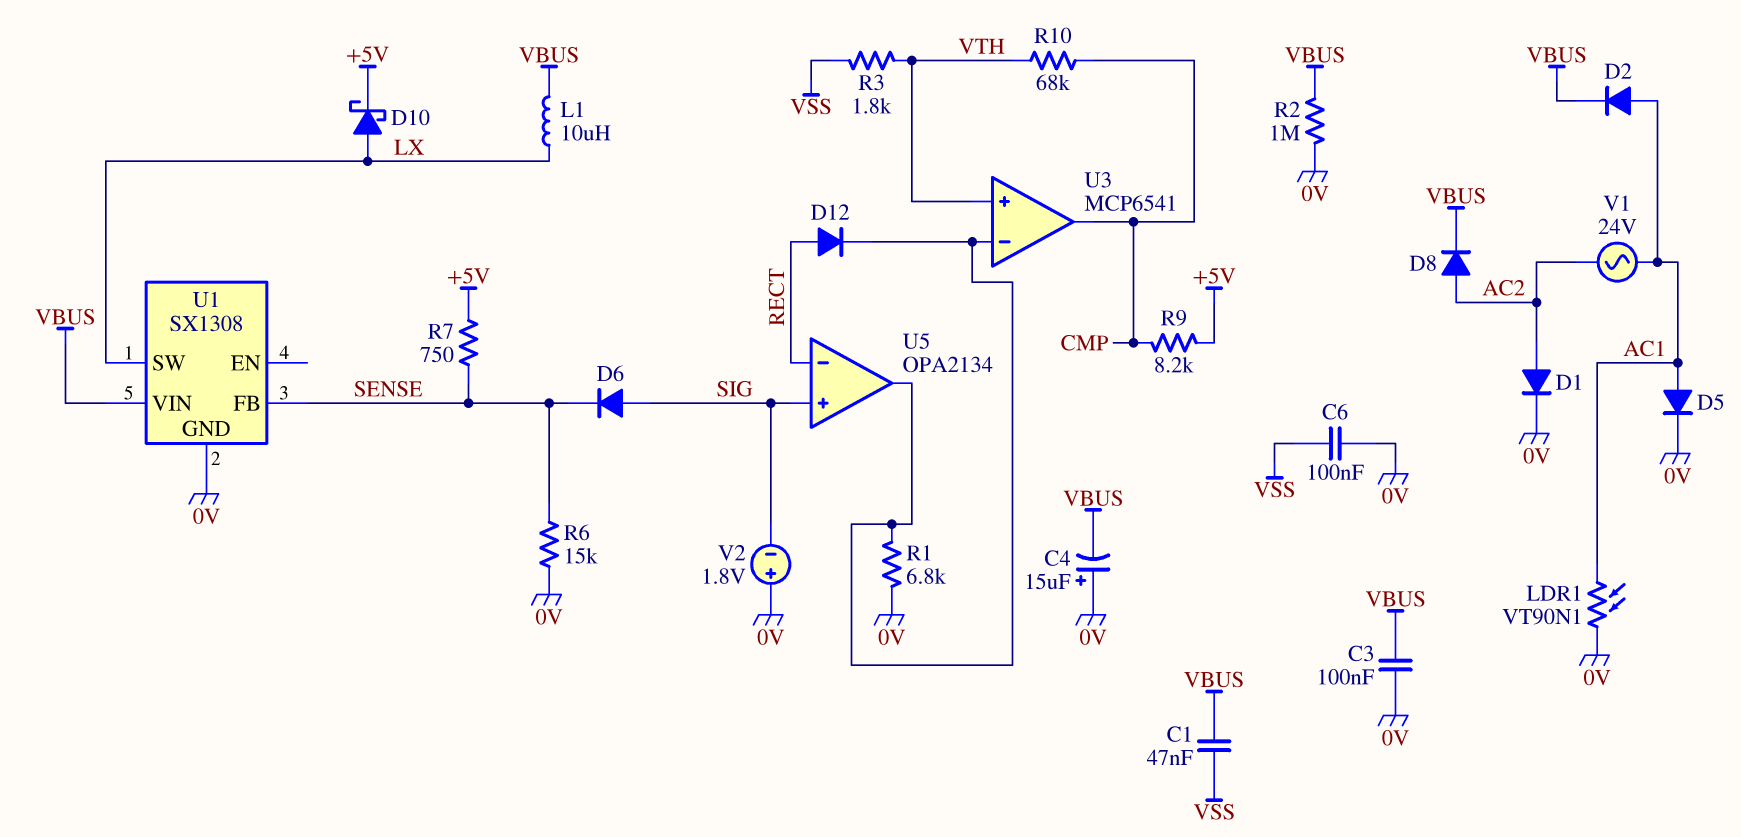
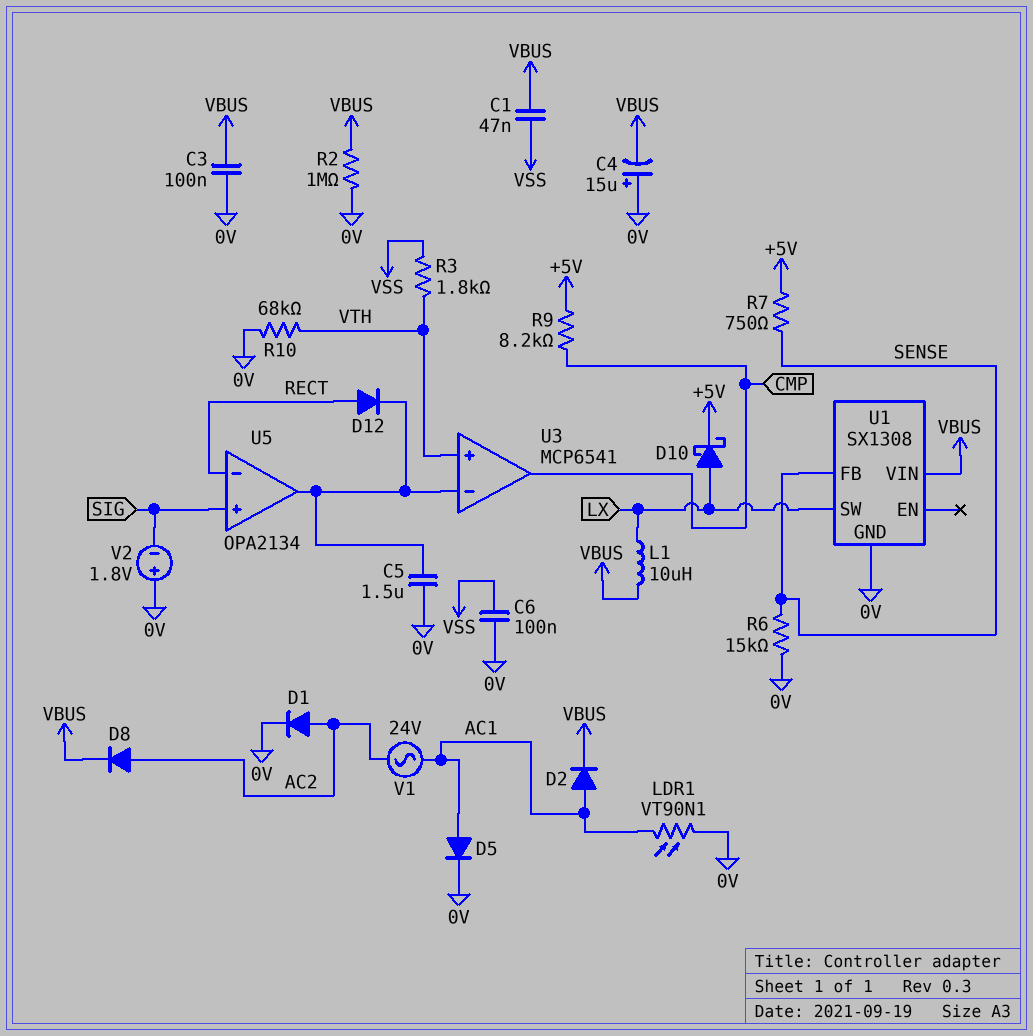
C5: none -> 1.5uF (0V, U3/in-)
D6: diode (A SIG, K SENSE) -> none
R1: 6.8k (0V, U3/in-) -> none
R10: 68k (CMP, VTH) -> 68k (0V, VTH)

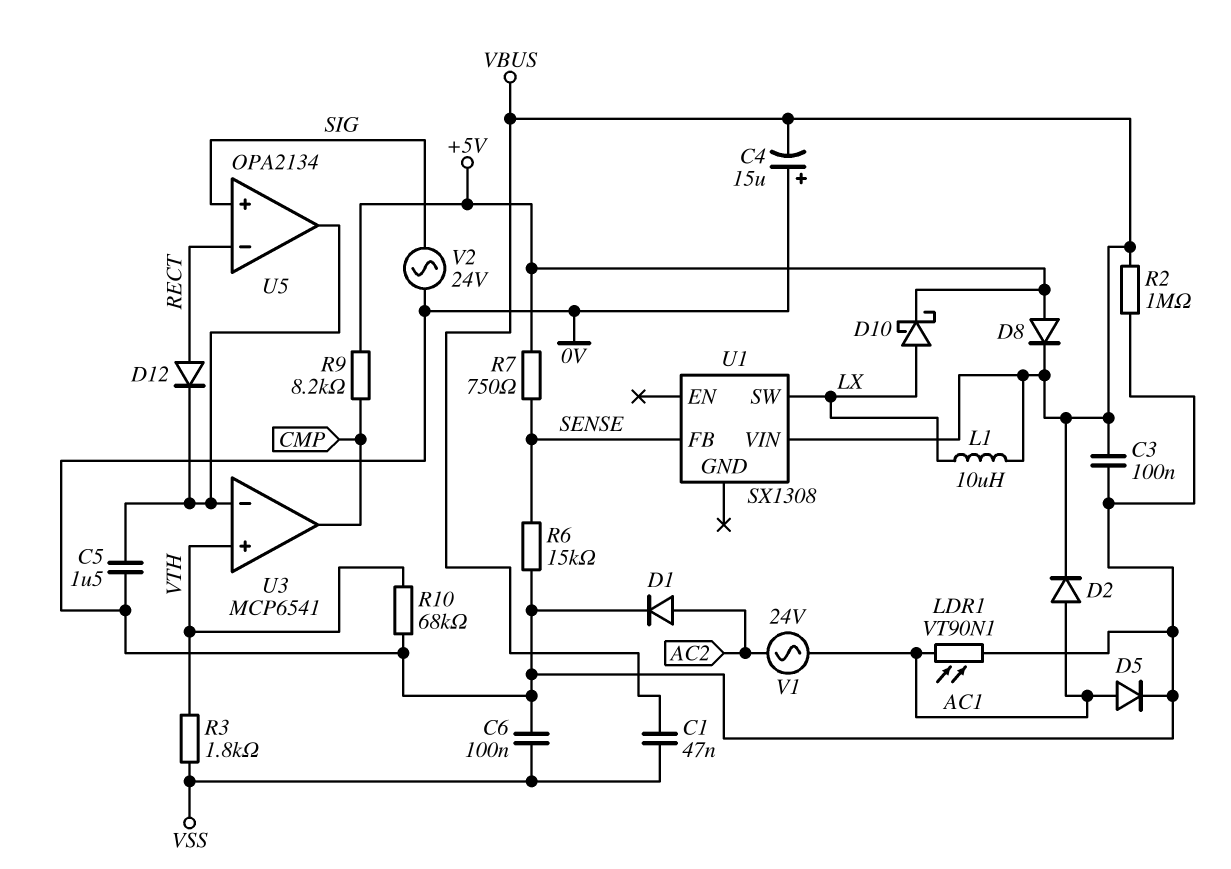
D8: diode (A AC2, K VBUS) -> diode (A +5V, K VBUS)
U1 pin GND: 0V -> none
V2: 1.8V (plus 0V, minus SIG) -> AC 24V (0V, SIG)

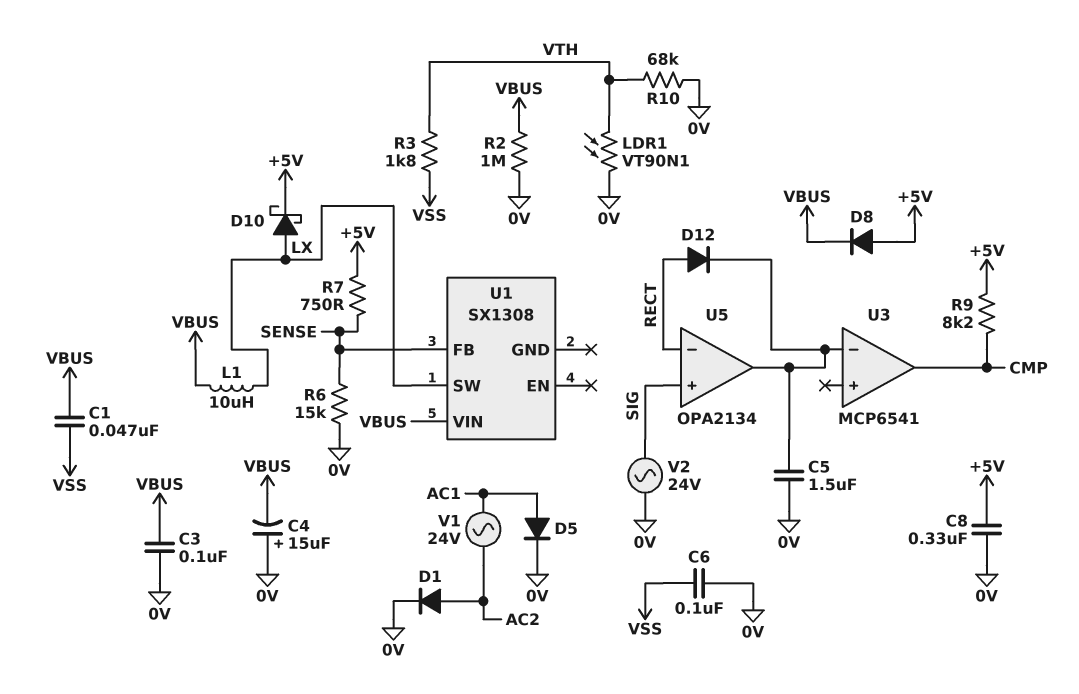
C8: none -> 330nF (+5V, 0V)
D2: diode (A AC1, K VBUS) -> none
LDR1: VT90N1 (0V, AC1) -> VT90N1 (0V, VTH)
U3 pin in+: VTH -> none

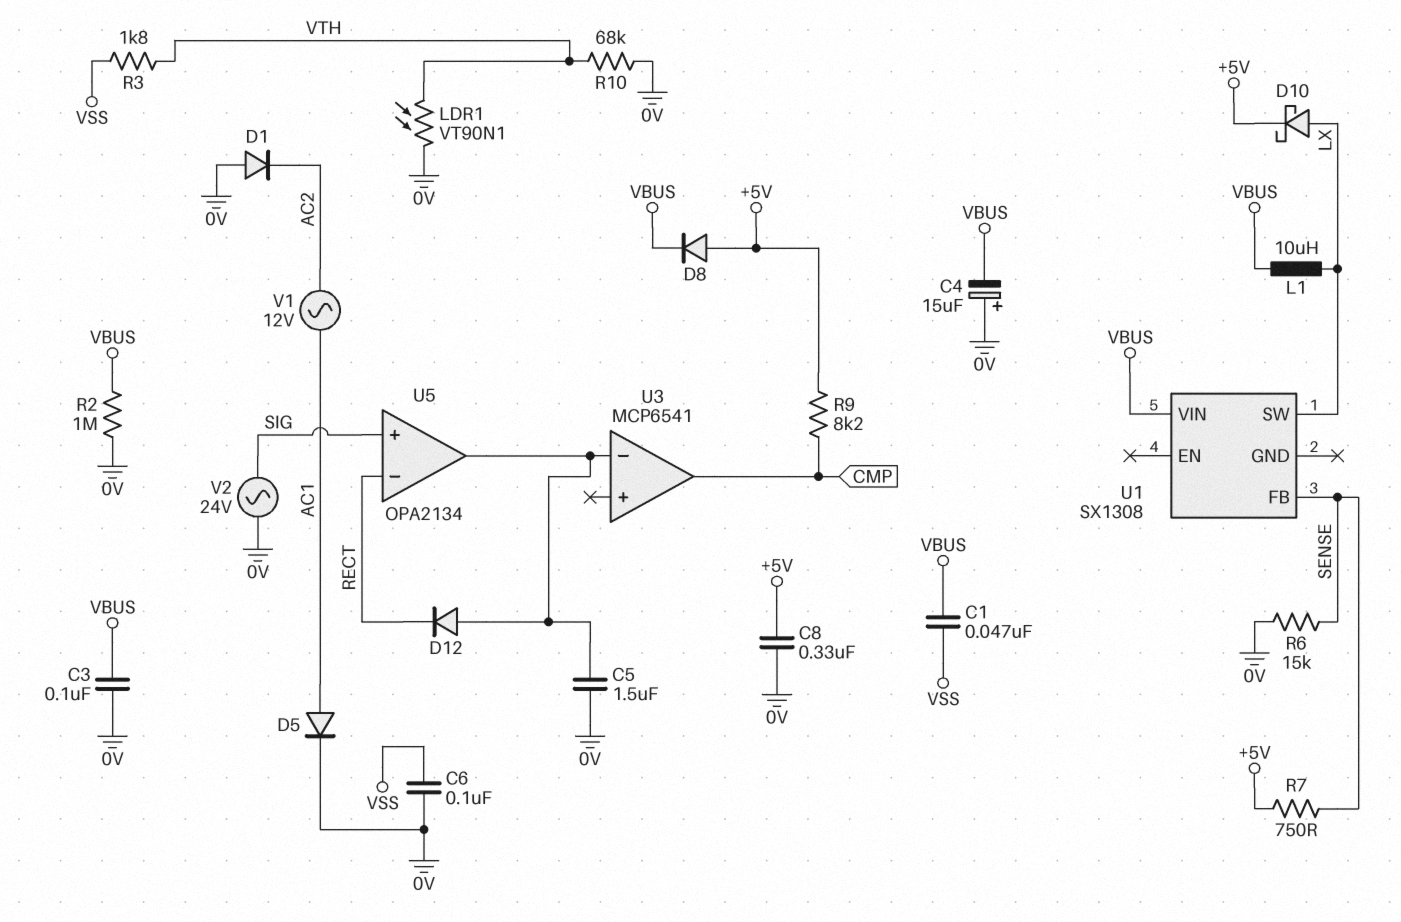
D1: diode (A AC2, K 0V) -> diode (A 0V, K AC2)
D12: diode (A RECT, K U3/in-) -> diode (A U3/in-, K RECT)
V1: AC 24V (AC1, AC2) -> AC 12V (AC1, AC2)

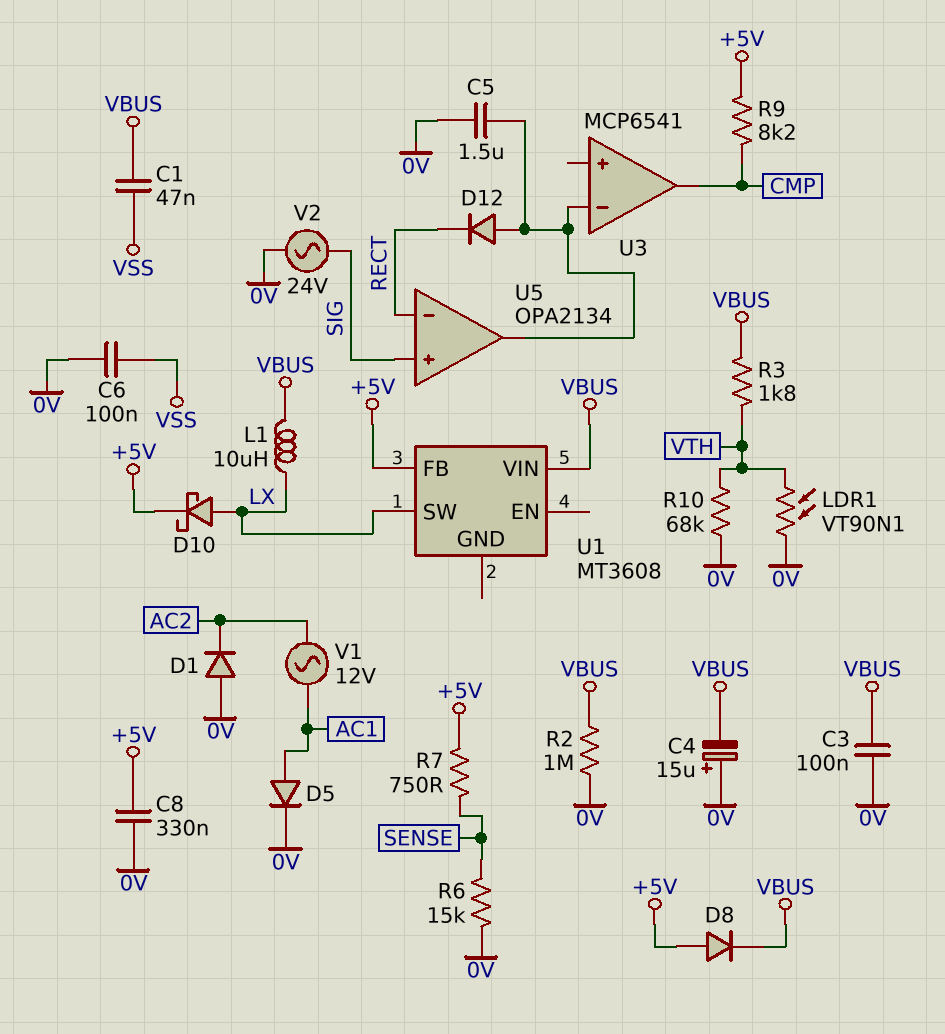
R3: 1.8k (VSS, VTH) -> 1.8k (VBUS, VTH)
U1: SX1308 -> MT3608
U1 pin FB: SENSE -> +5V

